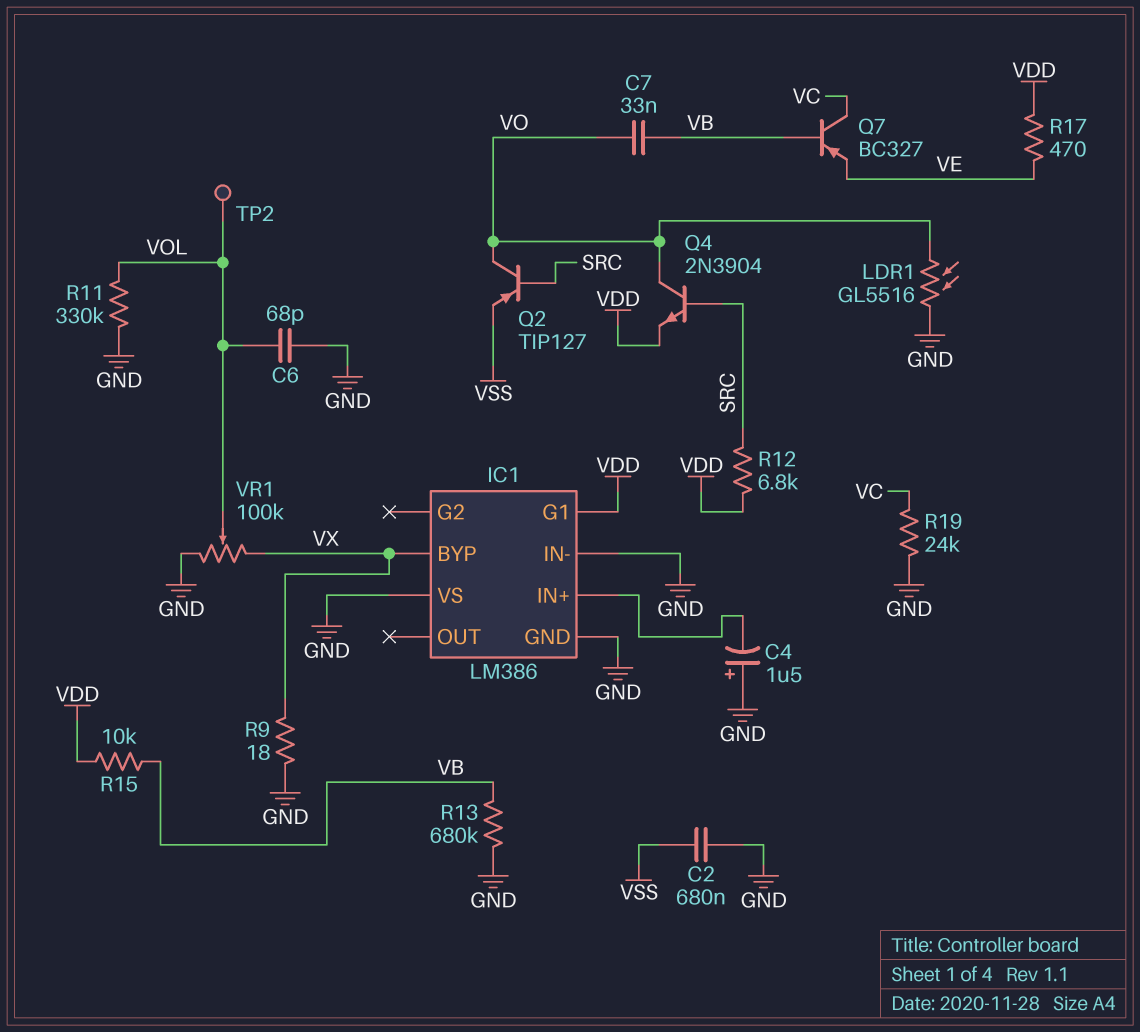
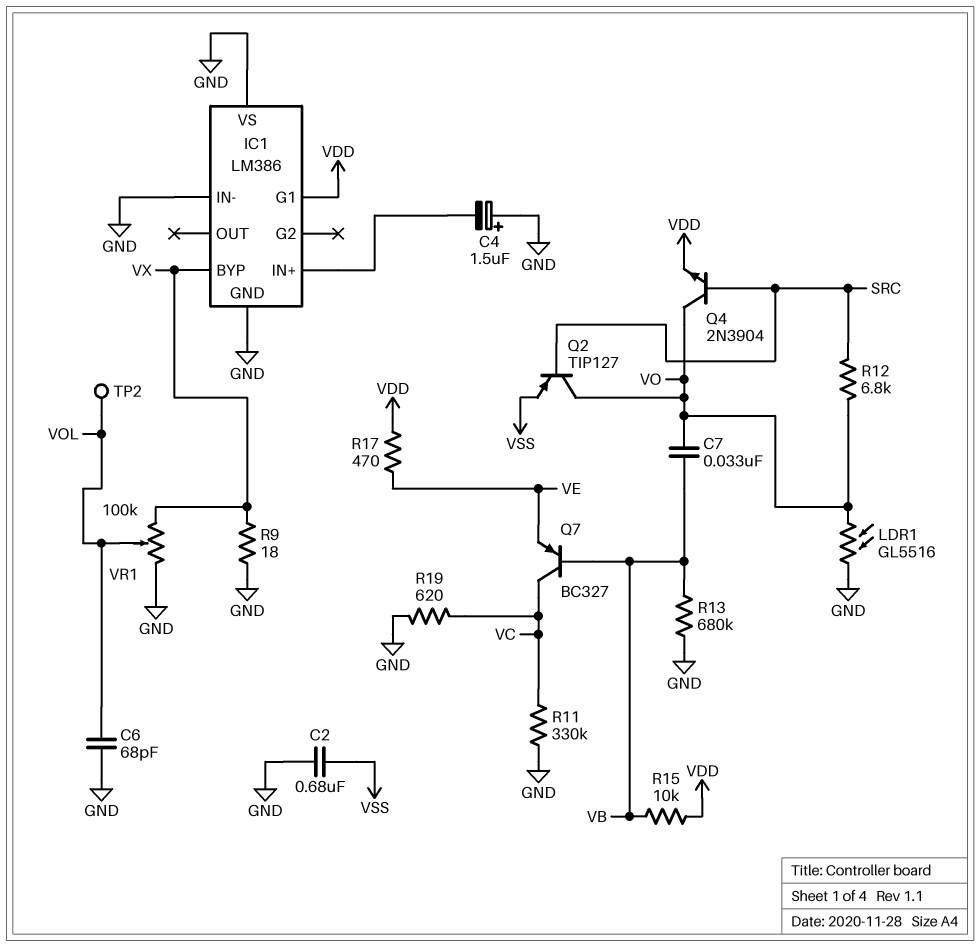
R11: 330k (GND, VOL) -> 330k (GND, VC)
R12: 6.8k (SRC, VDD) -> 6.8k (SRC, VO)
R19: 24k (GND, VC) -> 620 (GND, VC)

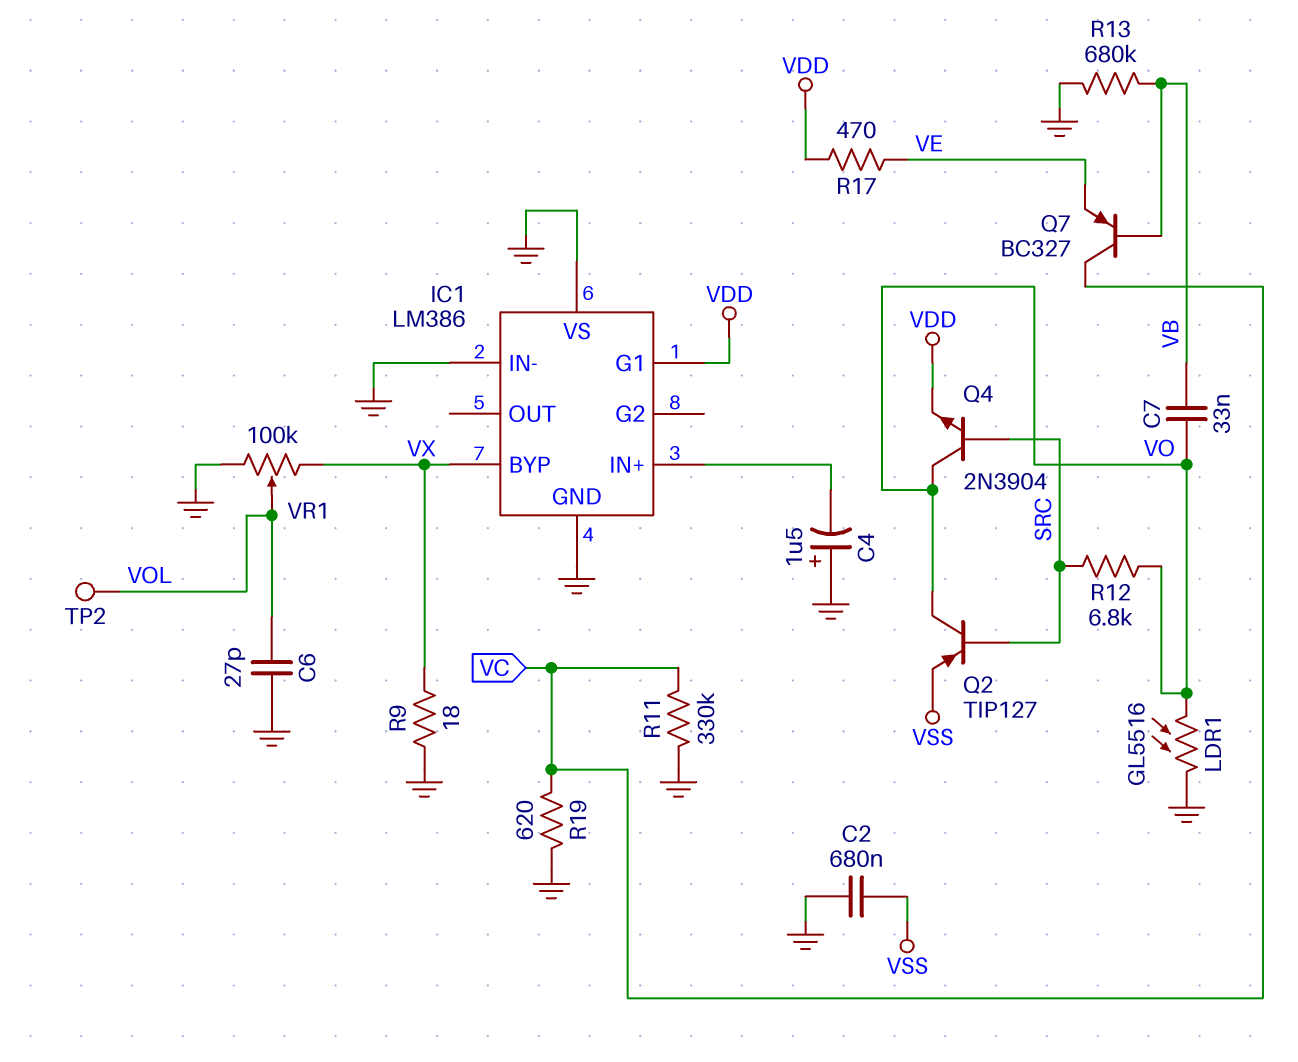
C6: 68pF (GND, VOL) -> 27pF (GND, VOL)
R15: 10k (VB, VDD) -> none

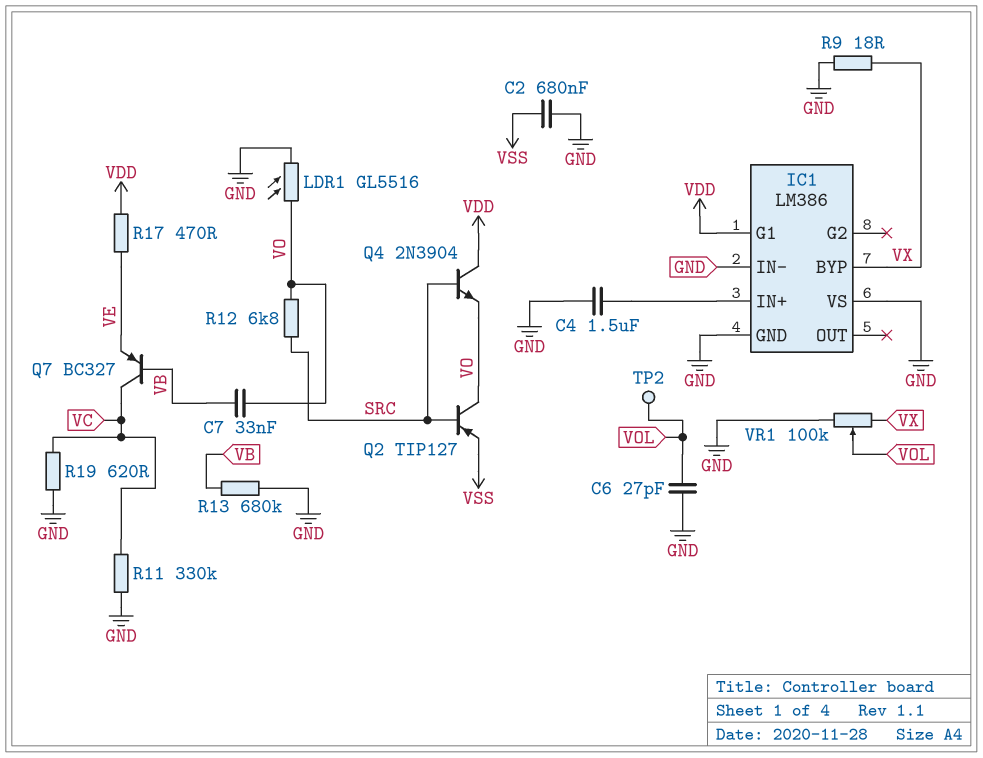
C4: 1.5uF (plus GND, minus IC1/IN+) -> 1.5uF (GND, IC1/IN+)
Q4: NPN 2N3904 (B SRC, C VO, E VDD) -> NPN 2N3904 (B SRC, C VDD, E VO)

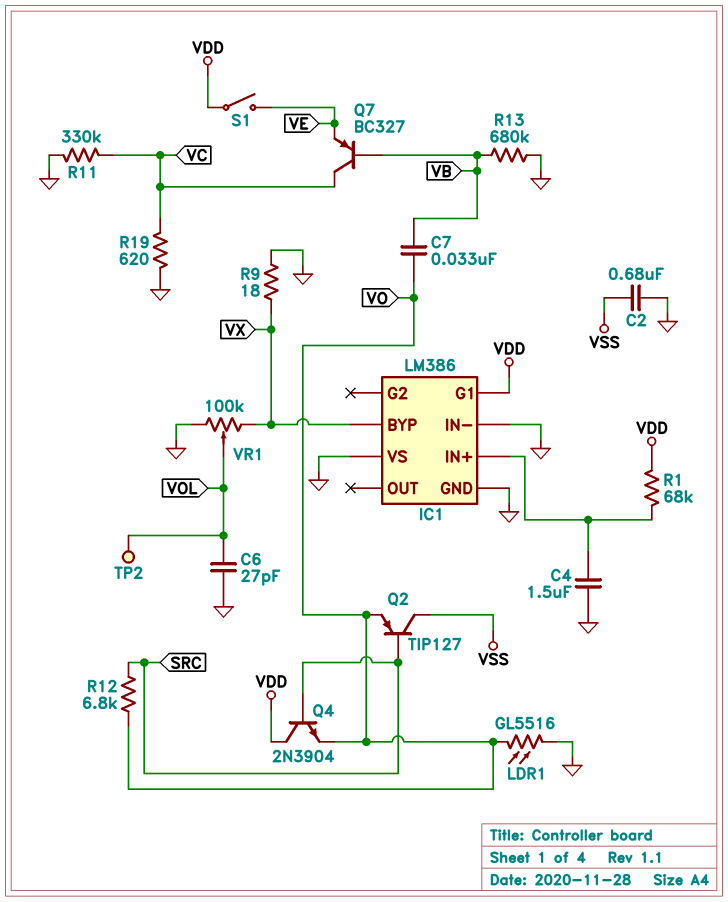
Q2: PNP TIP127 (B SRC, C VO, E VSS) -> PNP TIP127 (B SRC, C VSS, E VO)
R1: none -> 68k (IC1/IN+, VDD)
R17: 470 (VDD, VE) -> none
S1: none -> switch (VDD, VE)

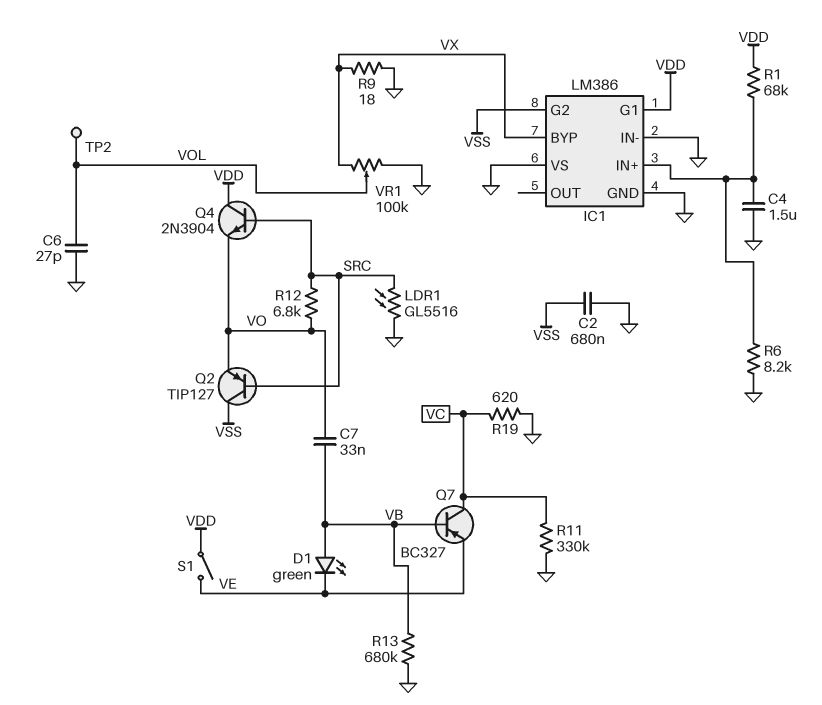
D1: none -> LED green (A VB, K VE)
IC1 pin G2: none -> VSS
LDR1: GL5516 (GND, VO) -> GL5516 (GND, SRC)
R6: none -> 8.2k (GND, IC1/IN+)

